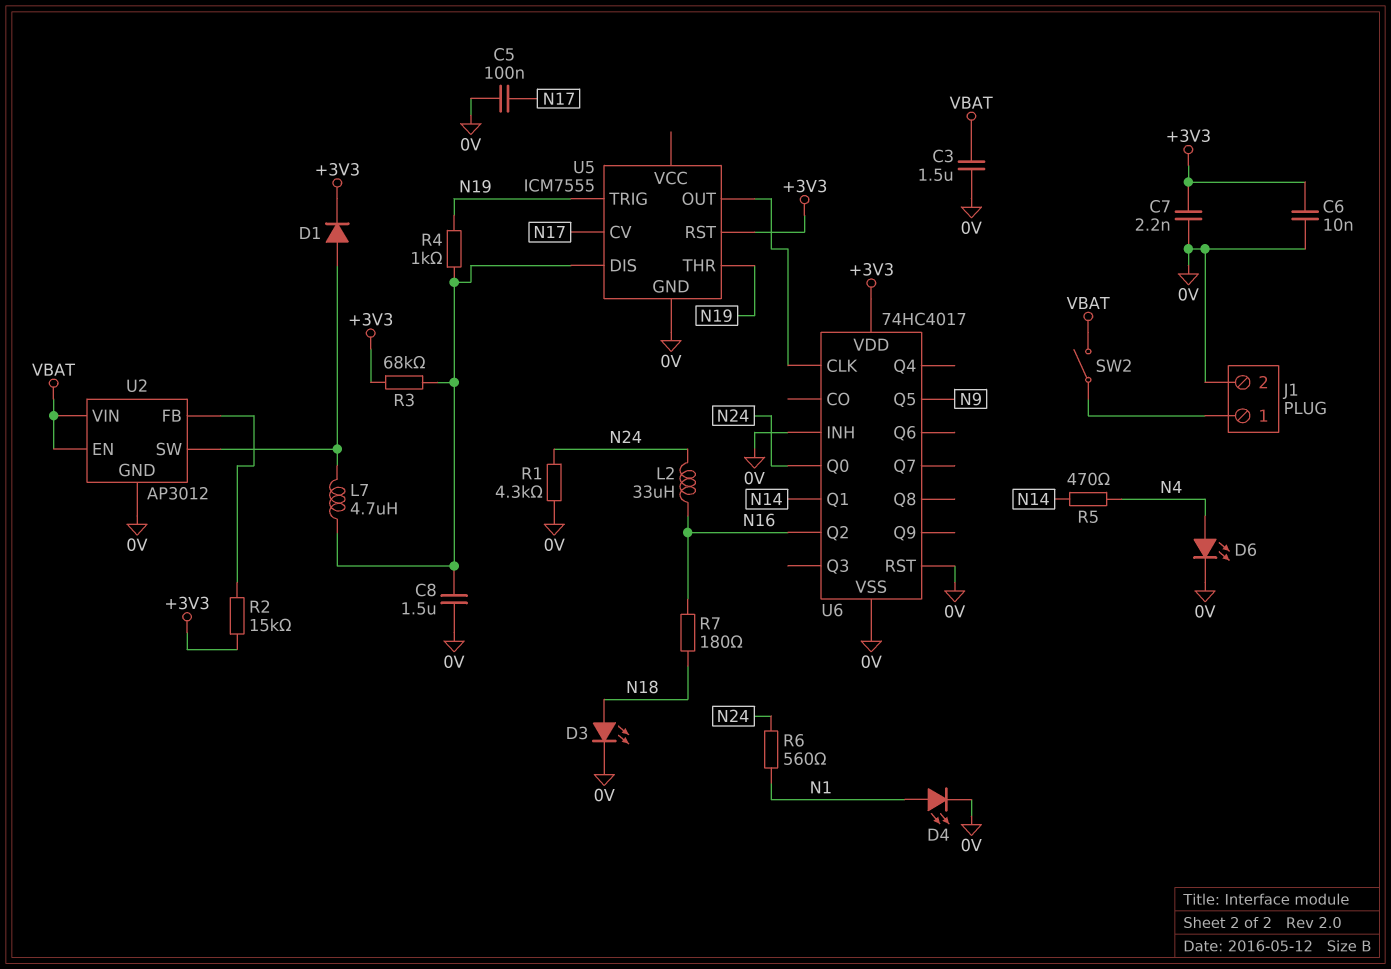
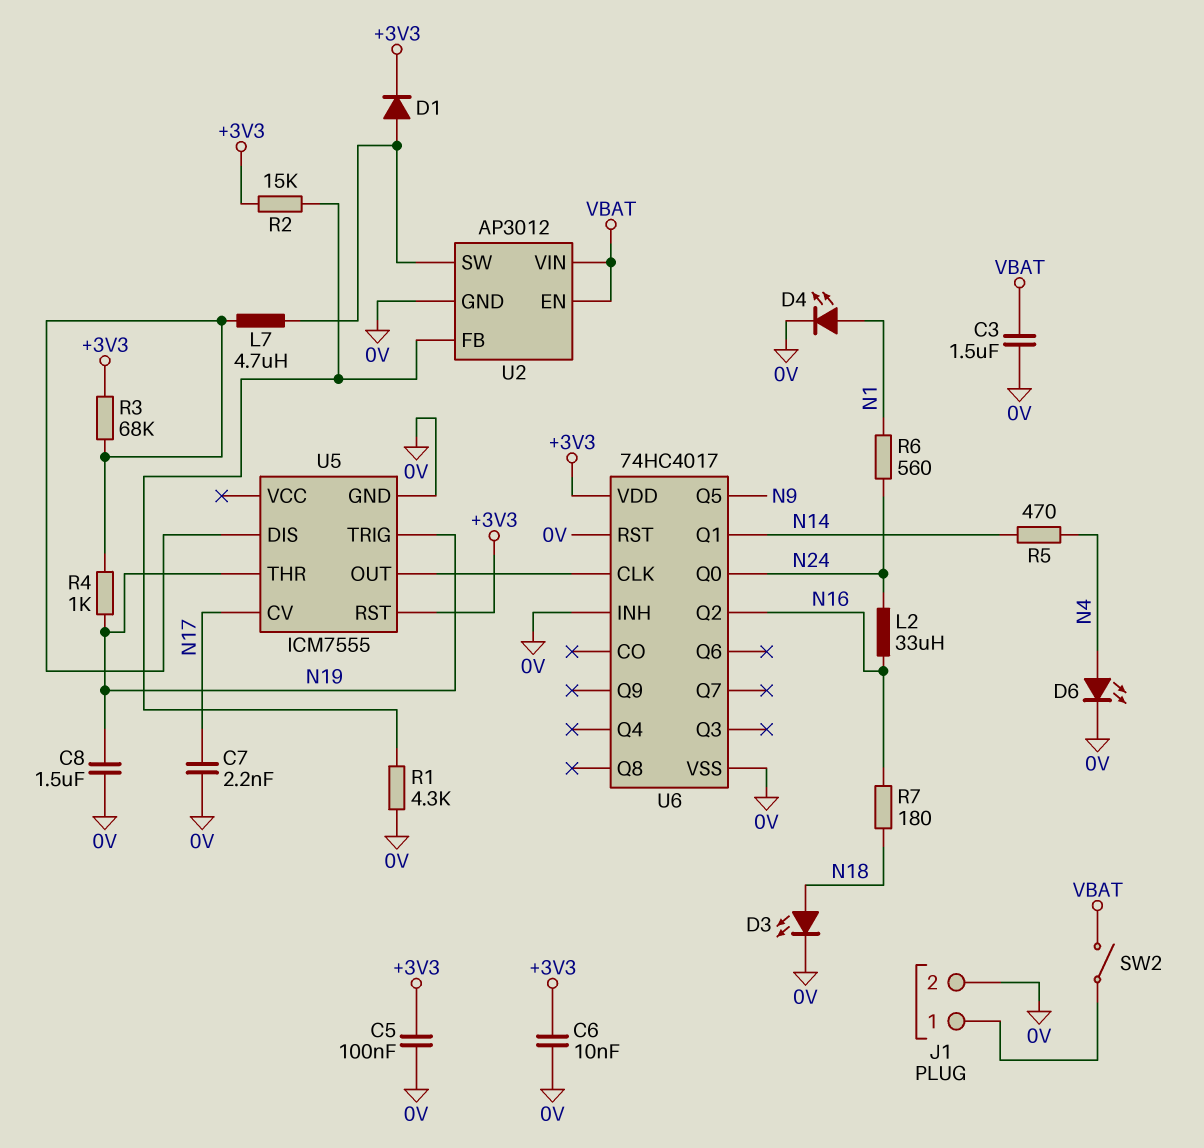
C5: 100nF (0V, N17) -> 100nF (+3V3, 0V)
C7: 2.2nF (+3V3, 0V) -> 2.2nF (0V, N17)
C8: 1.5uF (0V, U5/DIS) -> 1.5uF (0V, N19)
R1: 4.3k (0V, N24) -> 4.3k (0V, U2/FB)

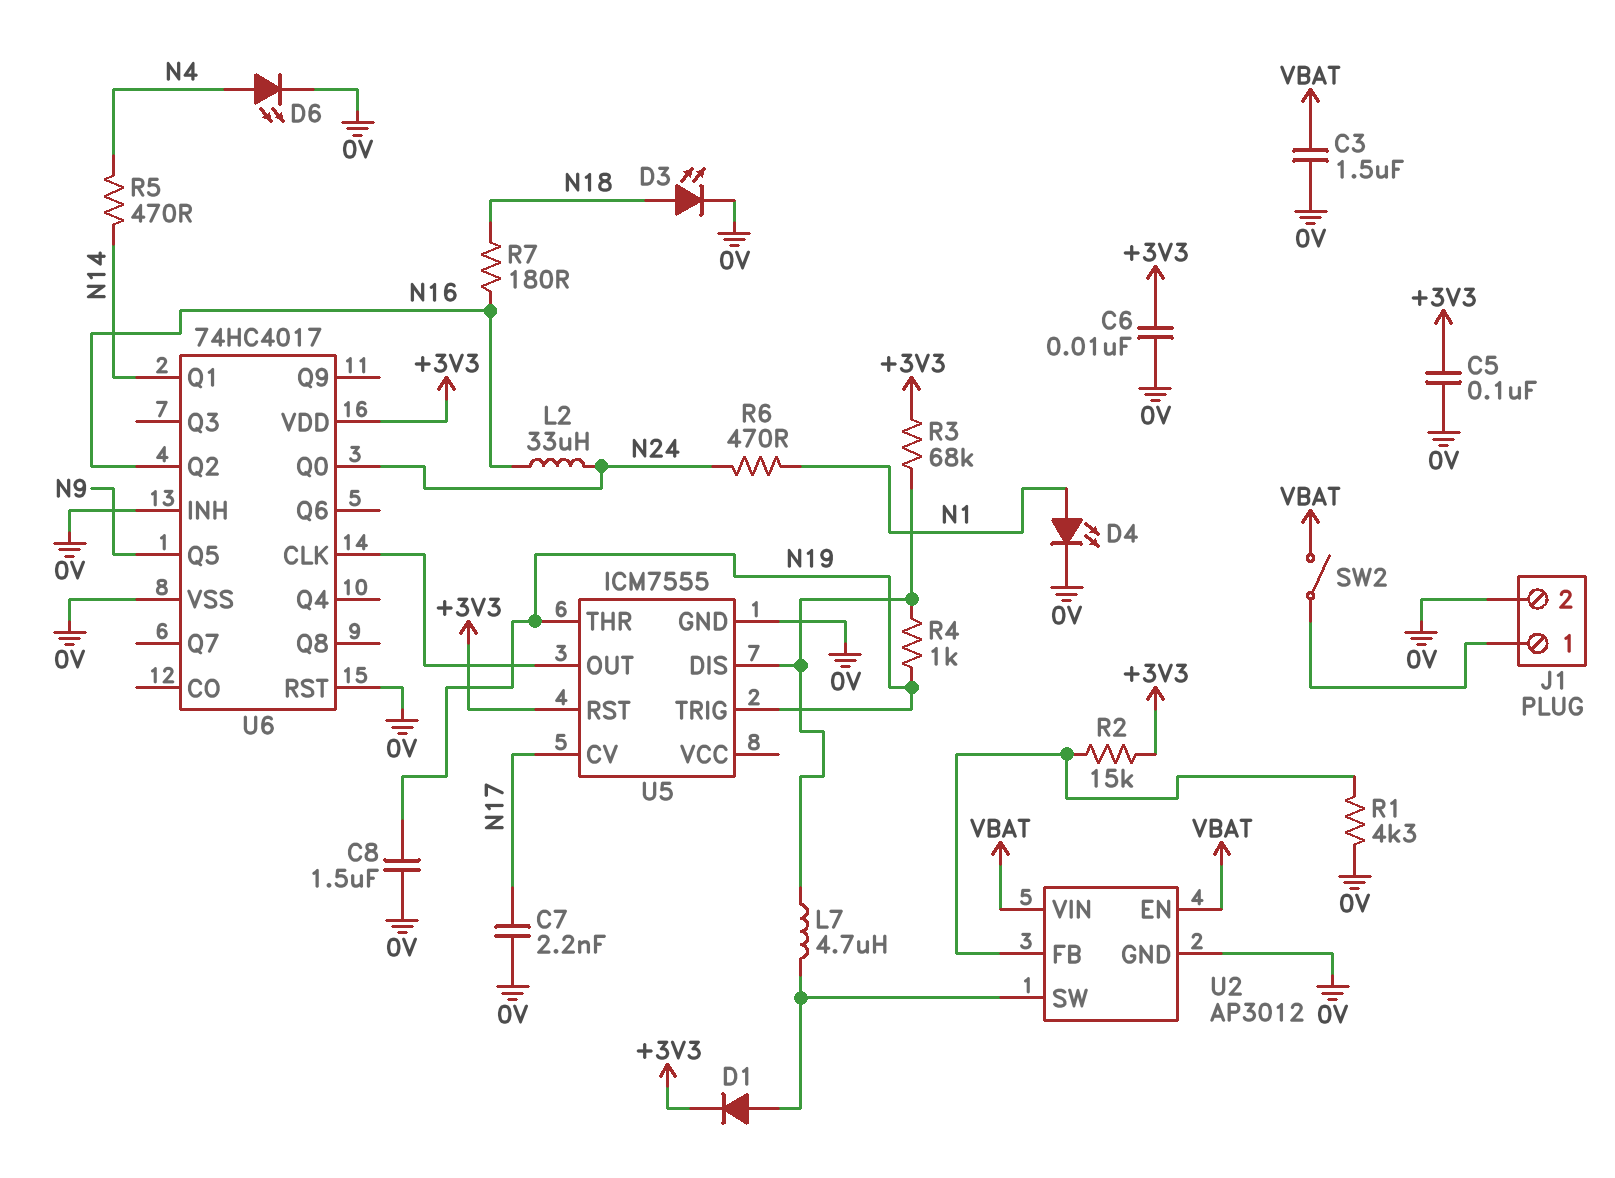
R6: 560 (N1, N24) -> 470 (N1, N24)

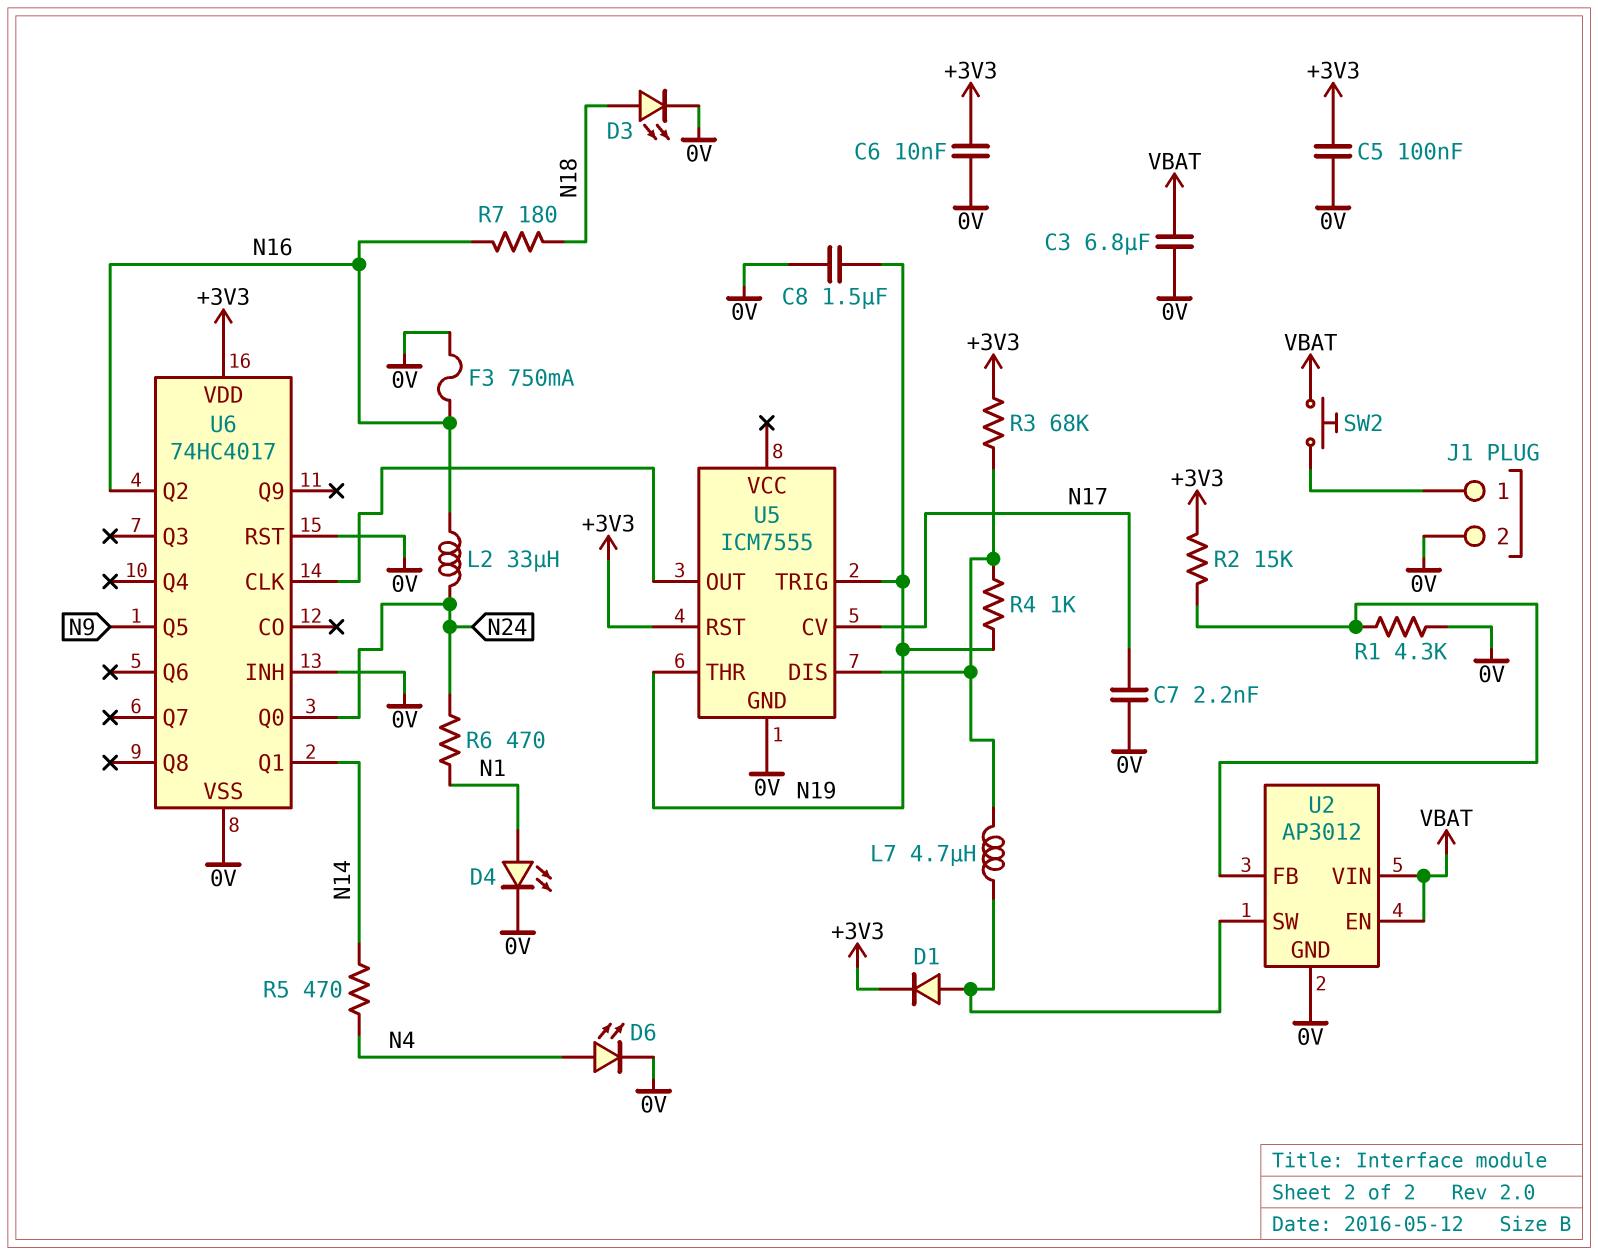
C3: 1.5uF (0V, VBAT) -> 6.8uF (0V, VBAT)
F3: none -> 750mA (0V, N16)
SW2: switch (J1/1, VBAT) -> button (J1/1, VBAT)

